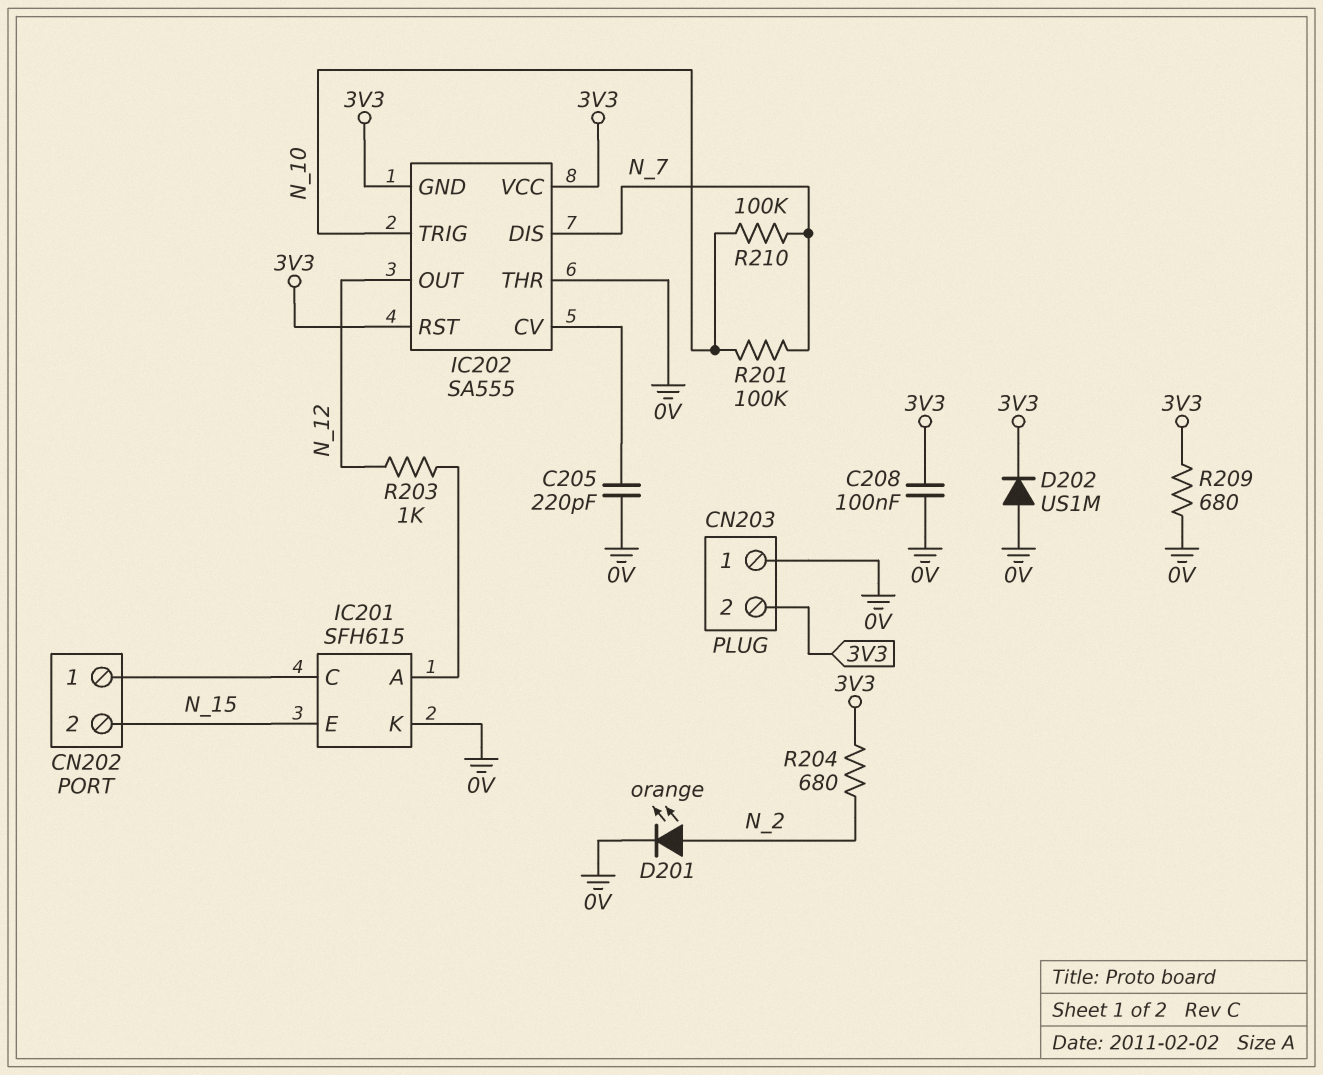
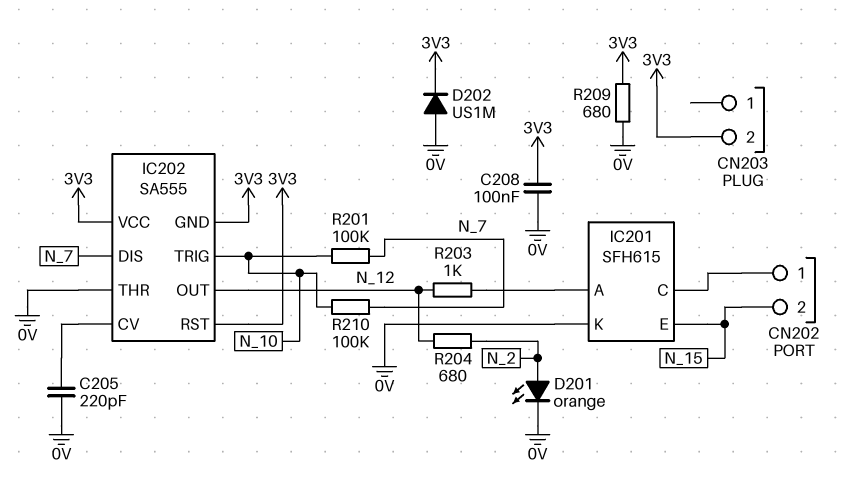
CN203 pin 1: 0V -> none
R204: 680 (3V3, N_2) -> 680 (N_2, N_12)

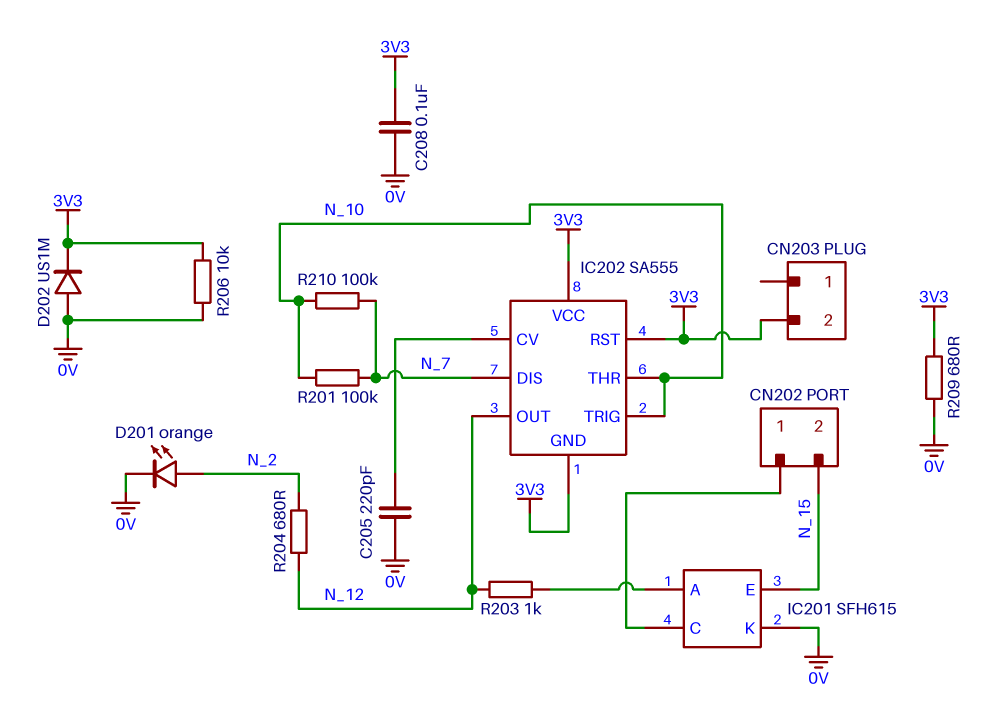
IC202 pin THR: 0V -> N_10
R206: none -> 10k (0V, 3V3)

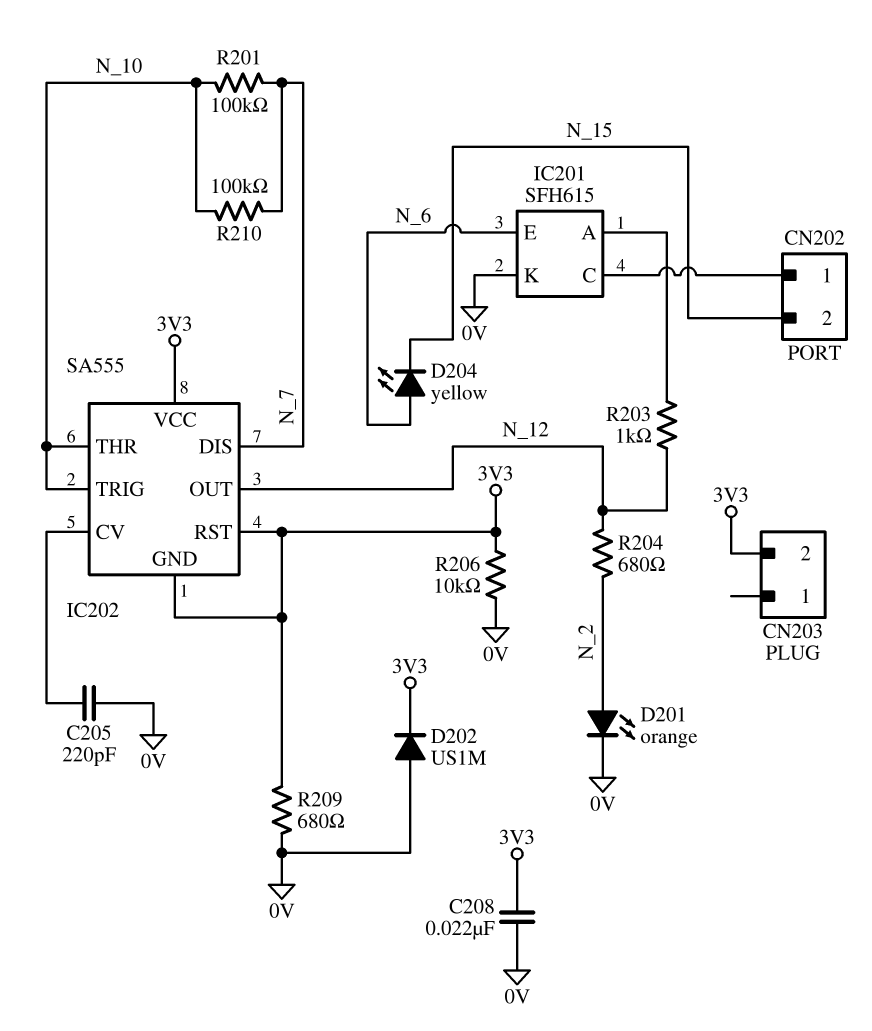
C208: 100nF (0V, 3V3) -> 22nF (0V, 3V3)
D204: none -> LED yellow (A N_6, K N_15)
IC201 pin E: N_15 -> N_6

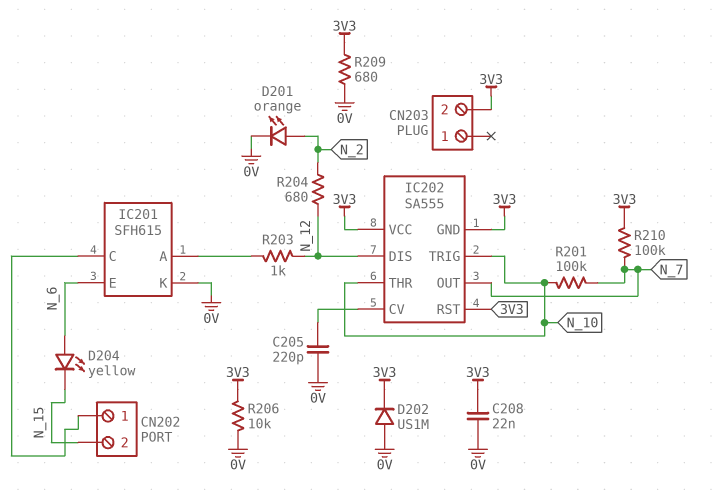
IC202 pin DIS: N_7 -> N_12
IC202 pin OUT: N_12 -> N_7
R210: 100k (N_7, N_10) -> 100k (3V3, N_7)

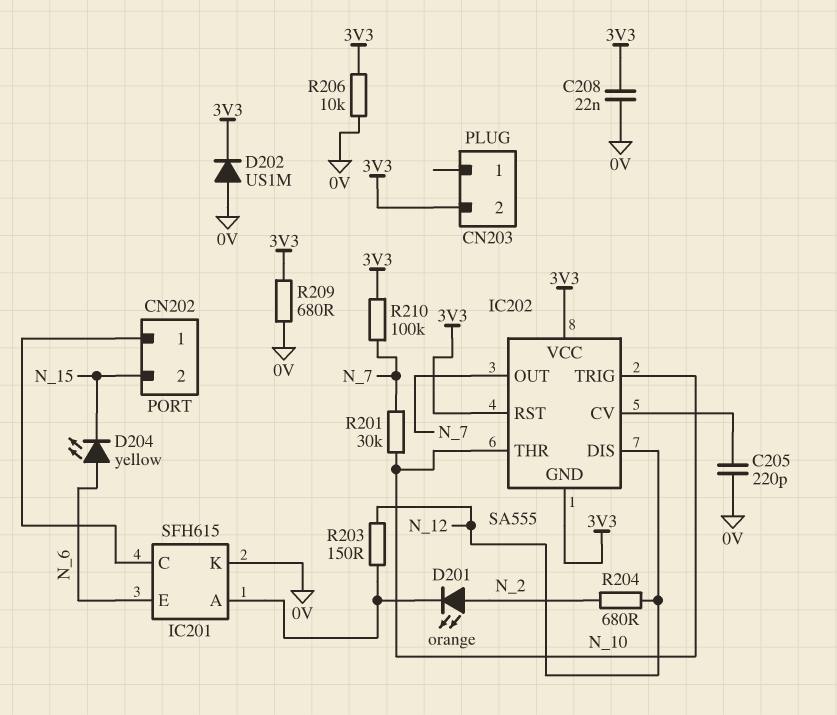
D201: LED orange (A N_2, K 0V) -> LED orange (A N_2, K IC201/A)
R201: 100k (N_7, N_10) -> 30k (N_7, N_10)
R203: 1k (IC201/A, N_12) -> 150 (IC201/A, N_12)

